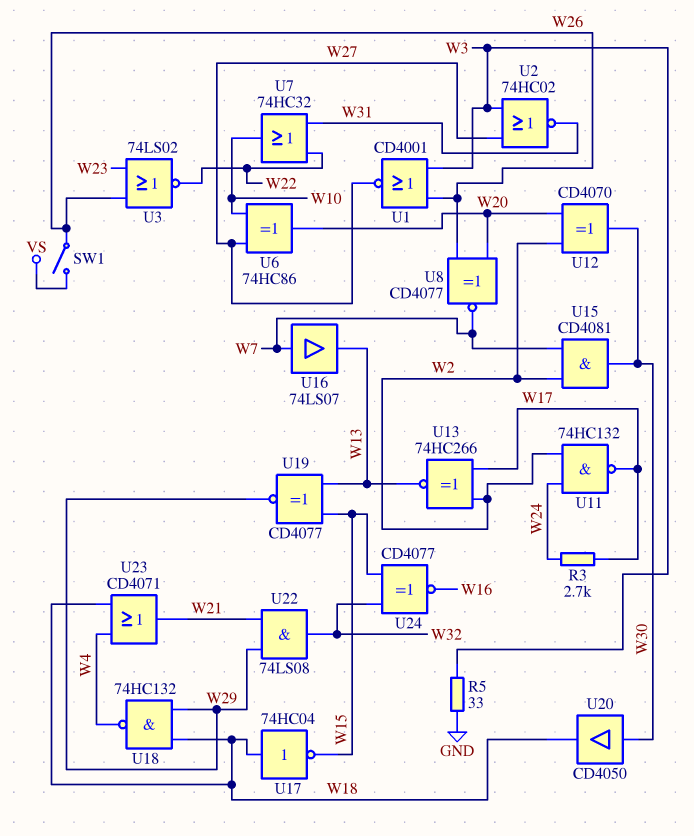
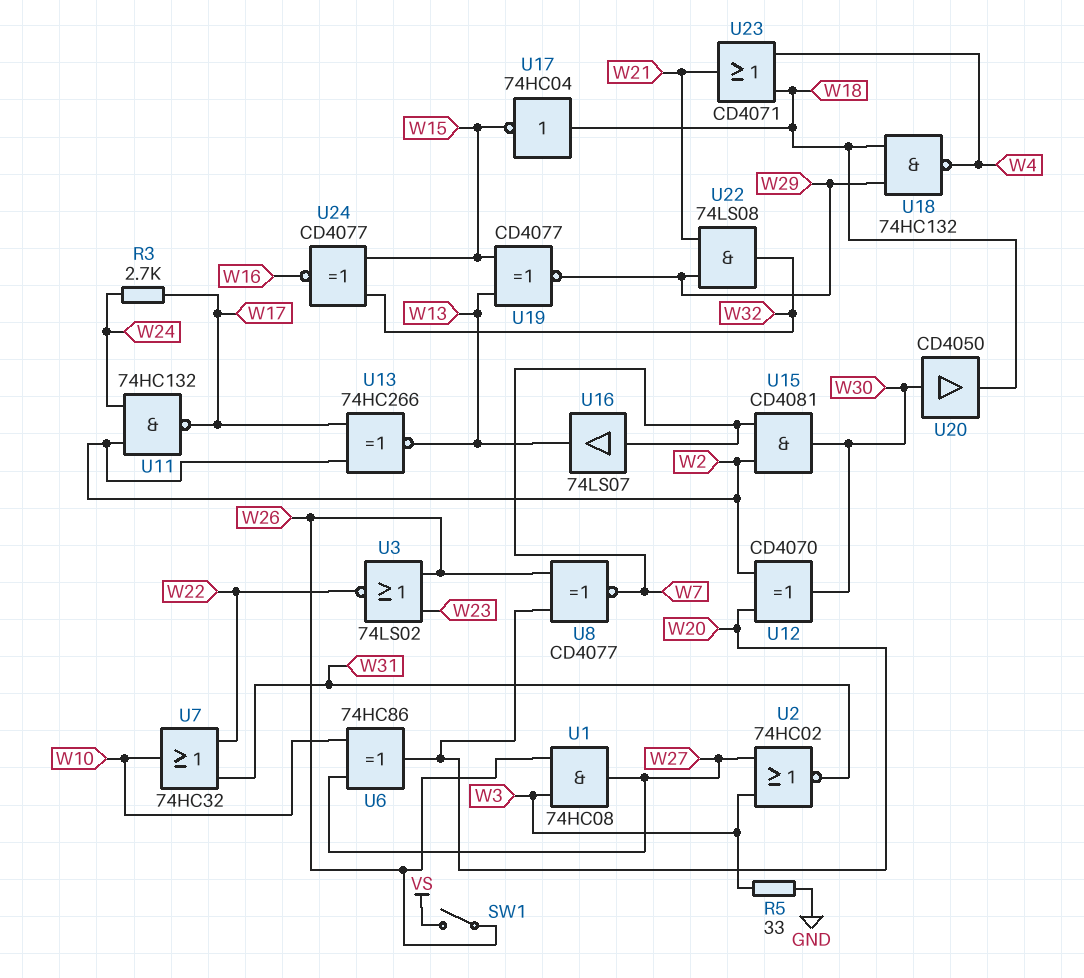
U1: NOR CD4001 (in W3, in W26, out W27) -> AND 74HC08 (in W3, in W26, out W27)

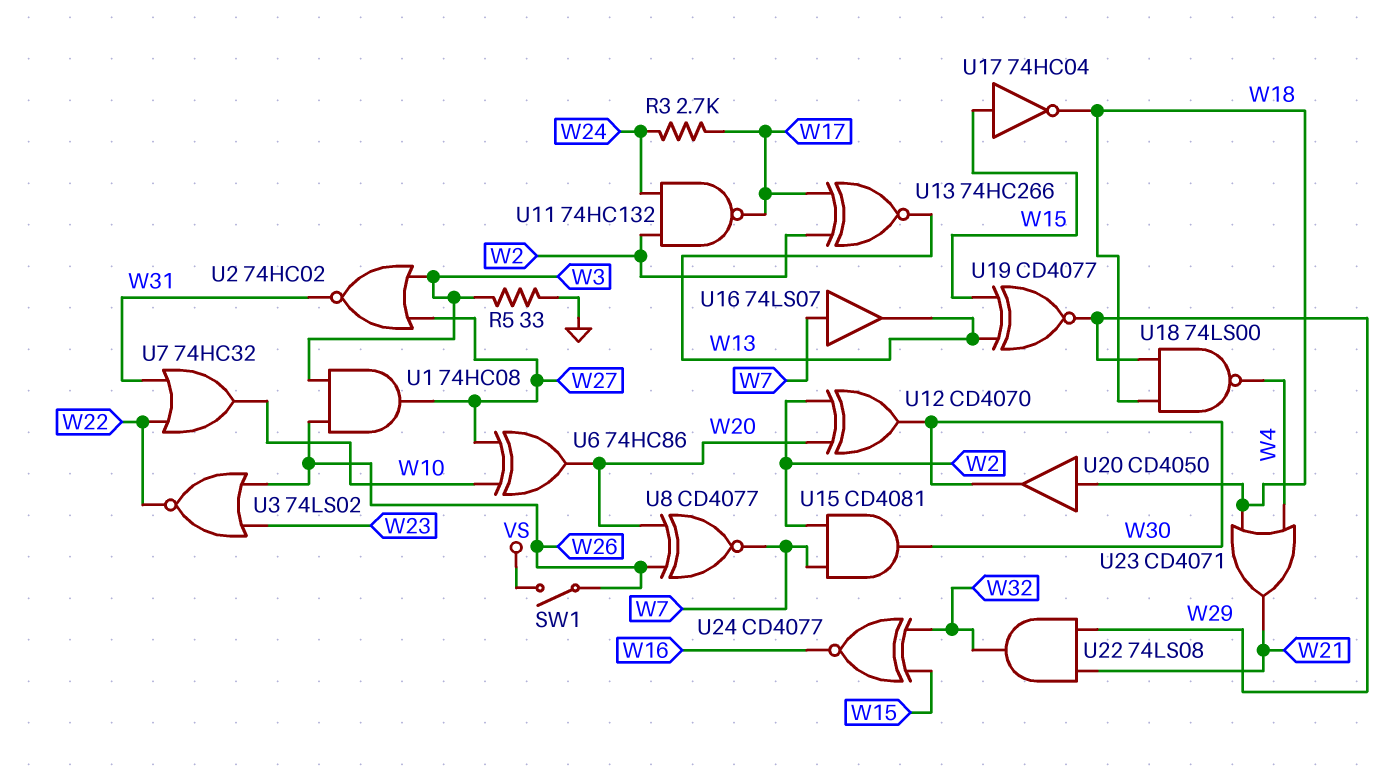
U17: NOT 74HC04 (in W18, out W15) -> NOT 74HC04 (in W15, out W18)
U18: NAND 74HC132 (in W18, in W29, out W4) -> NAND 74LS00 (in W18, in W29, out W4)
U20: buffer CD4050 (in W30, out W18) -> buffer CD4050 (in W18, out W30)

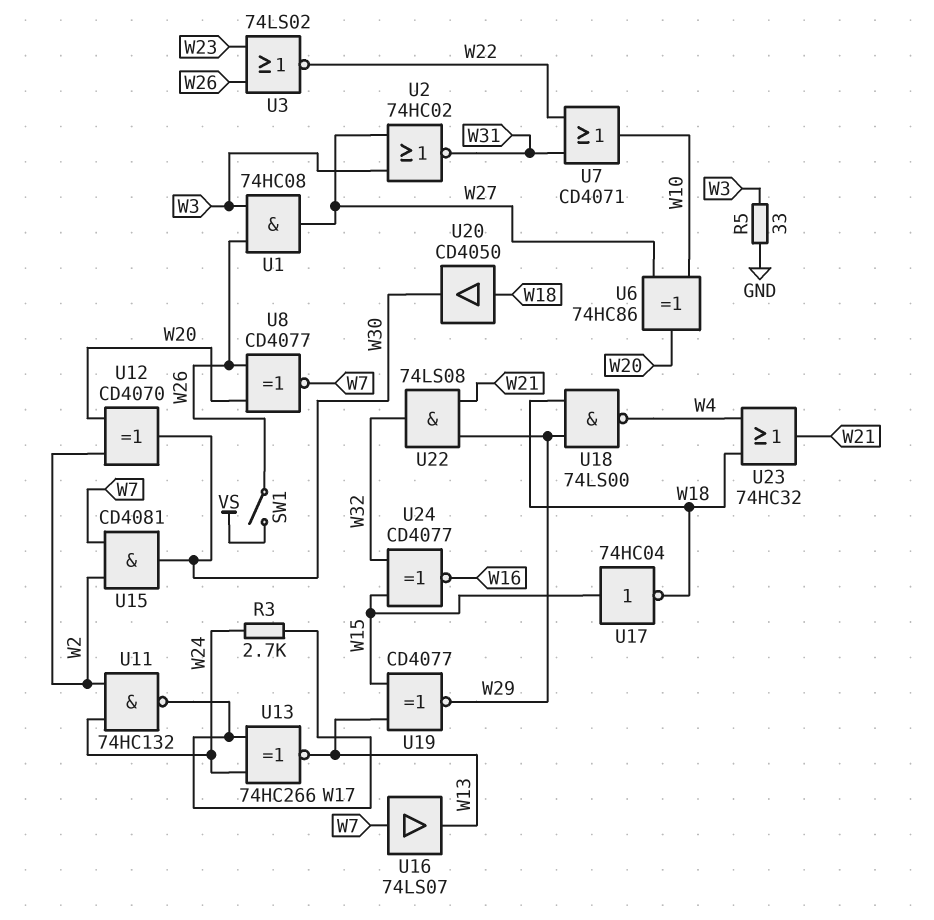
U7: OR 74HC32 (in W22, in W31, out W10) -> OR CD4071 (in W22, in W31, out W10)
U13: XNOR 74HC266 (in W2, in W17, out W13) -> XNOR 74HC266 (in W17, in W24, out W13)
U23: OR CD4071 (in W4, in W18, out W21) -> OR 74HC32 (in W4, in W18, out W21)

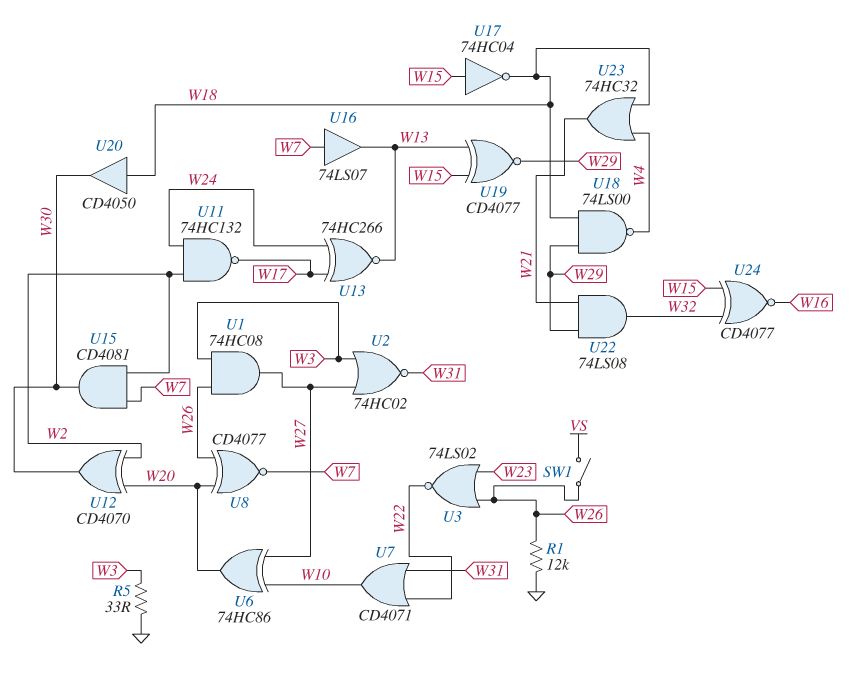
R1: none -> 12k (GND, W26)
R3: 2.7k (W17, W24) -> none

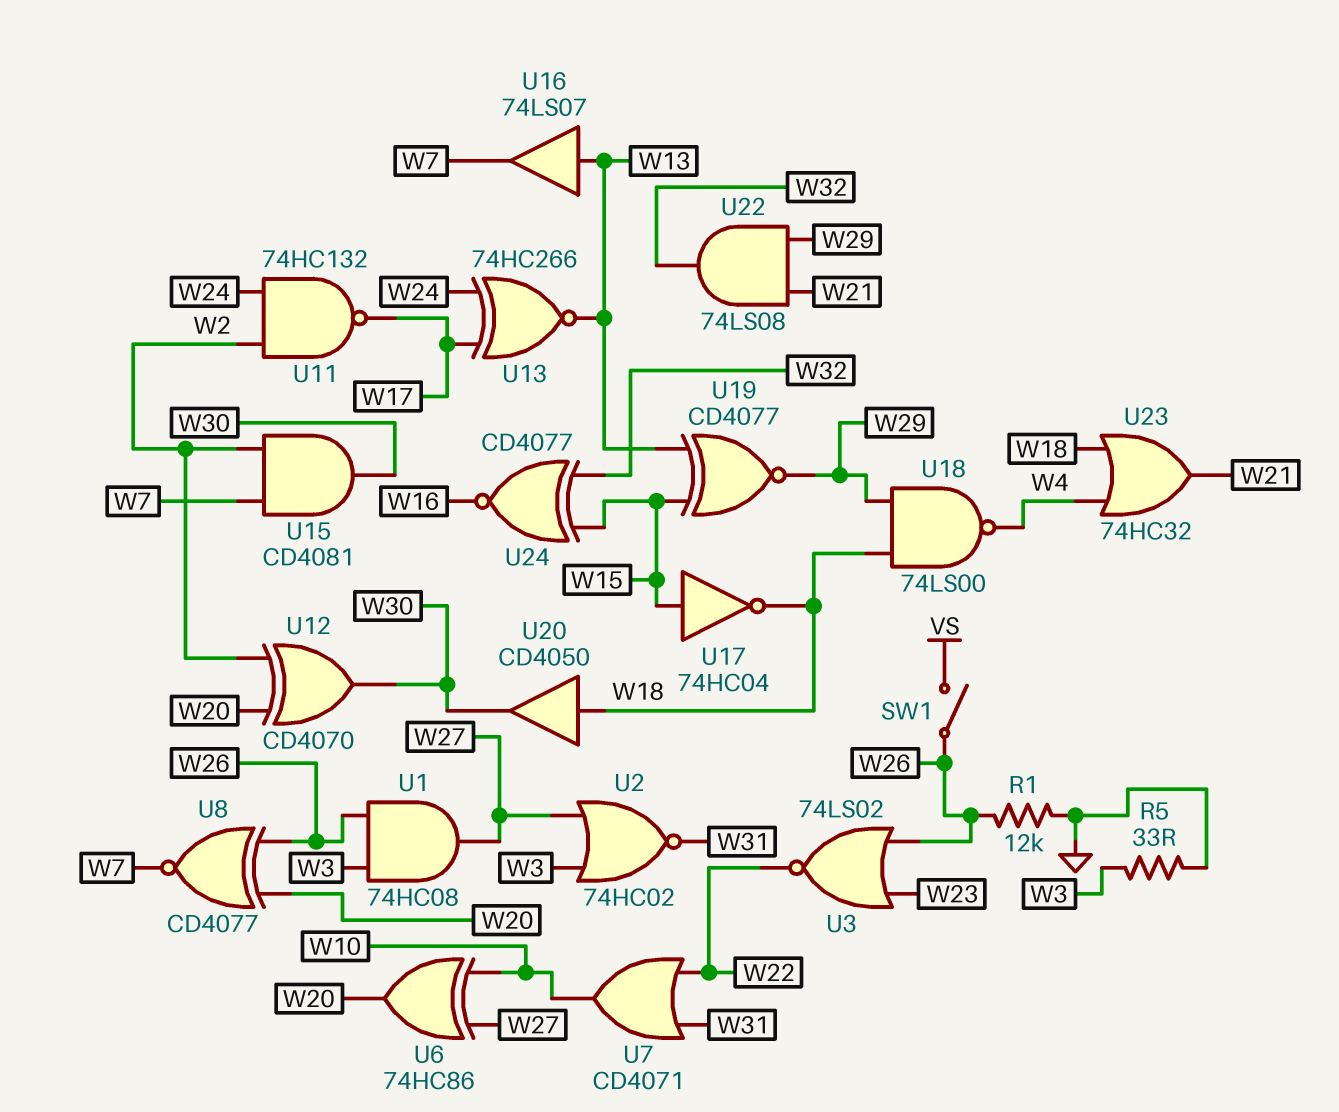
U16: buffer 74LS07 (in W7, out W13) -> buffer 74LS07 (in W13, out W7)

